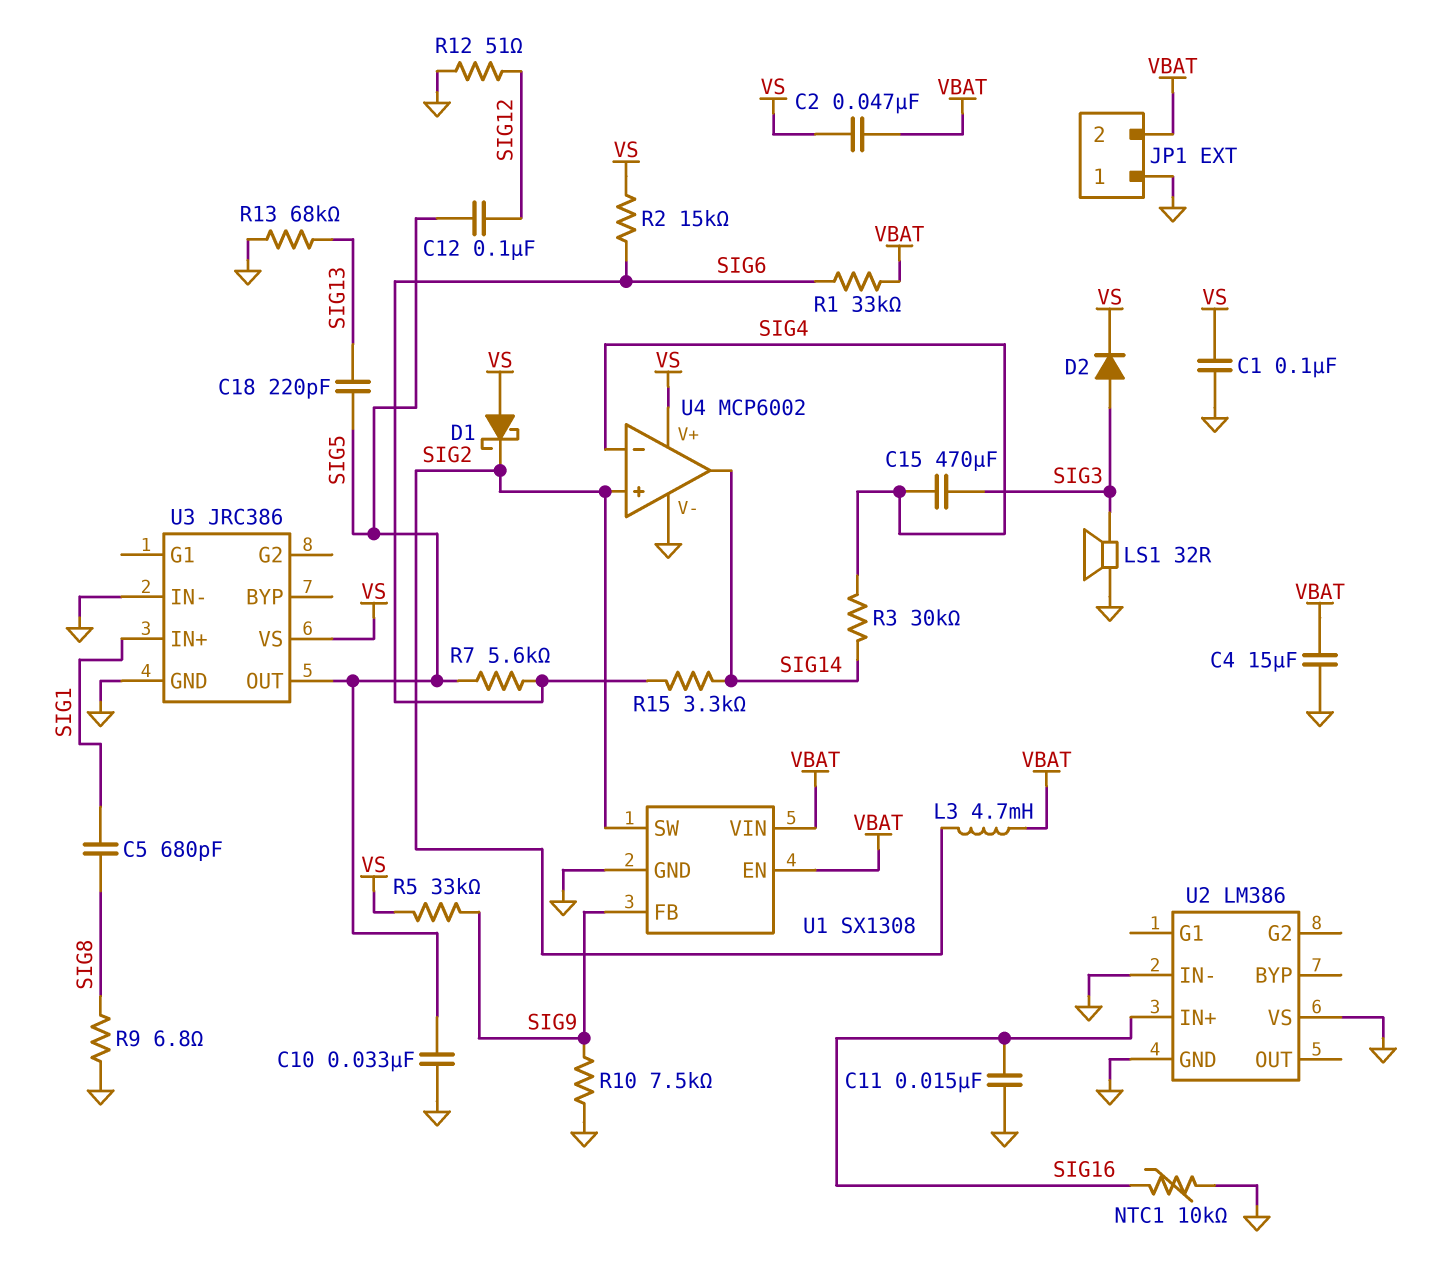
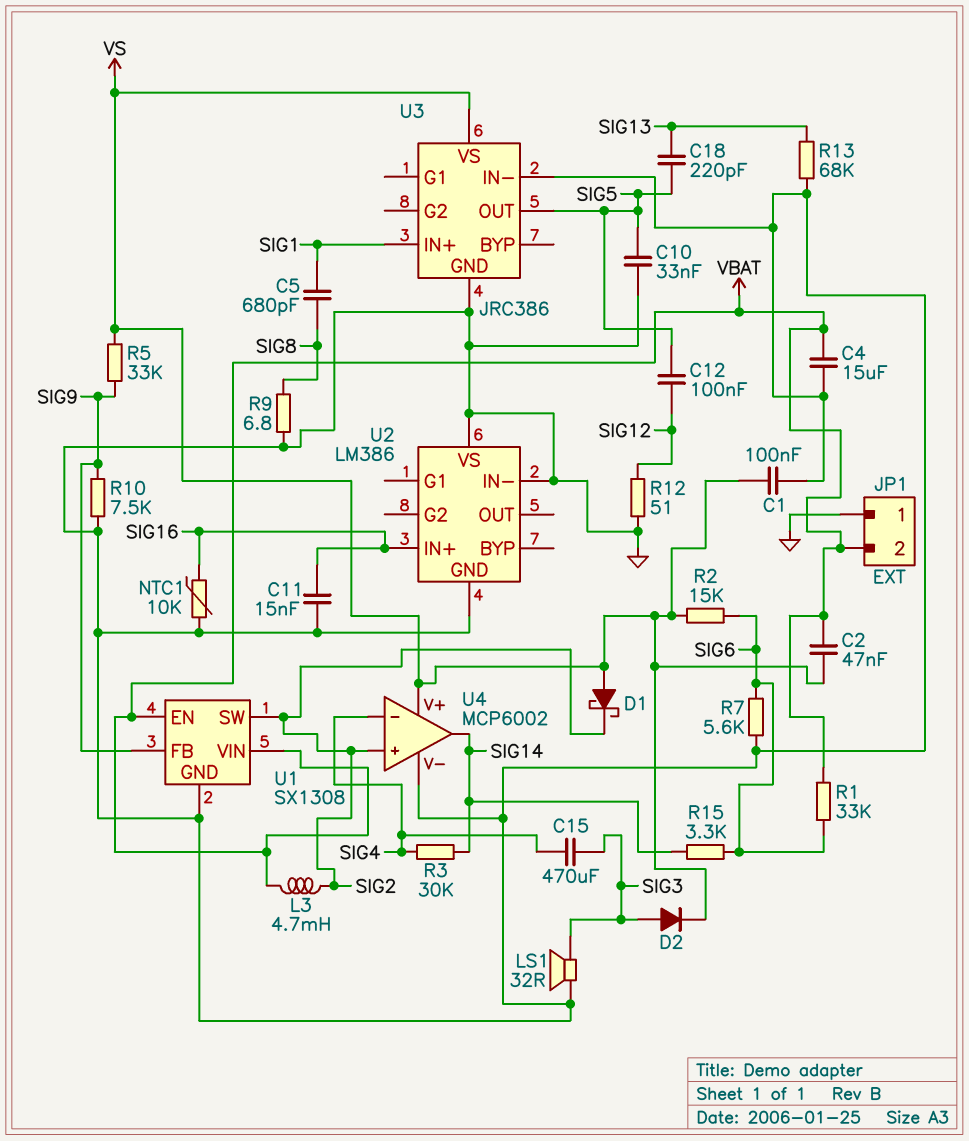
R7: 5.6k (SIG5, SIG6) -> 5.6k (GND, SIG6)

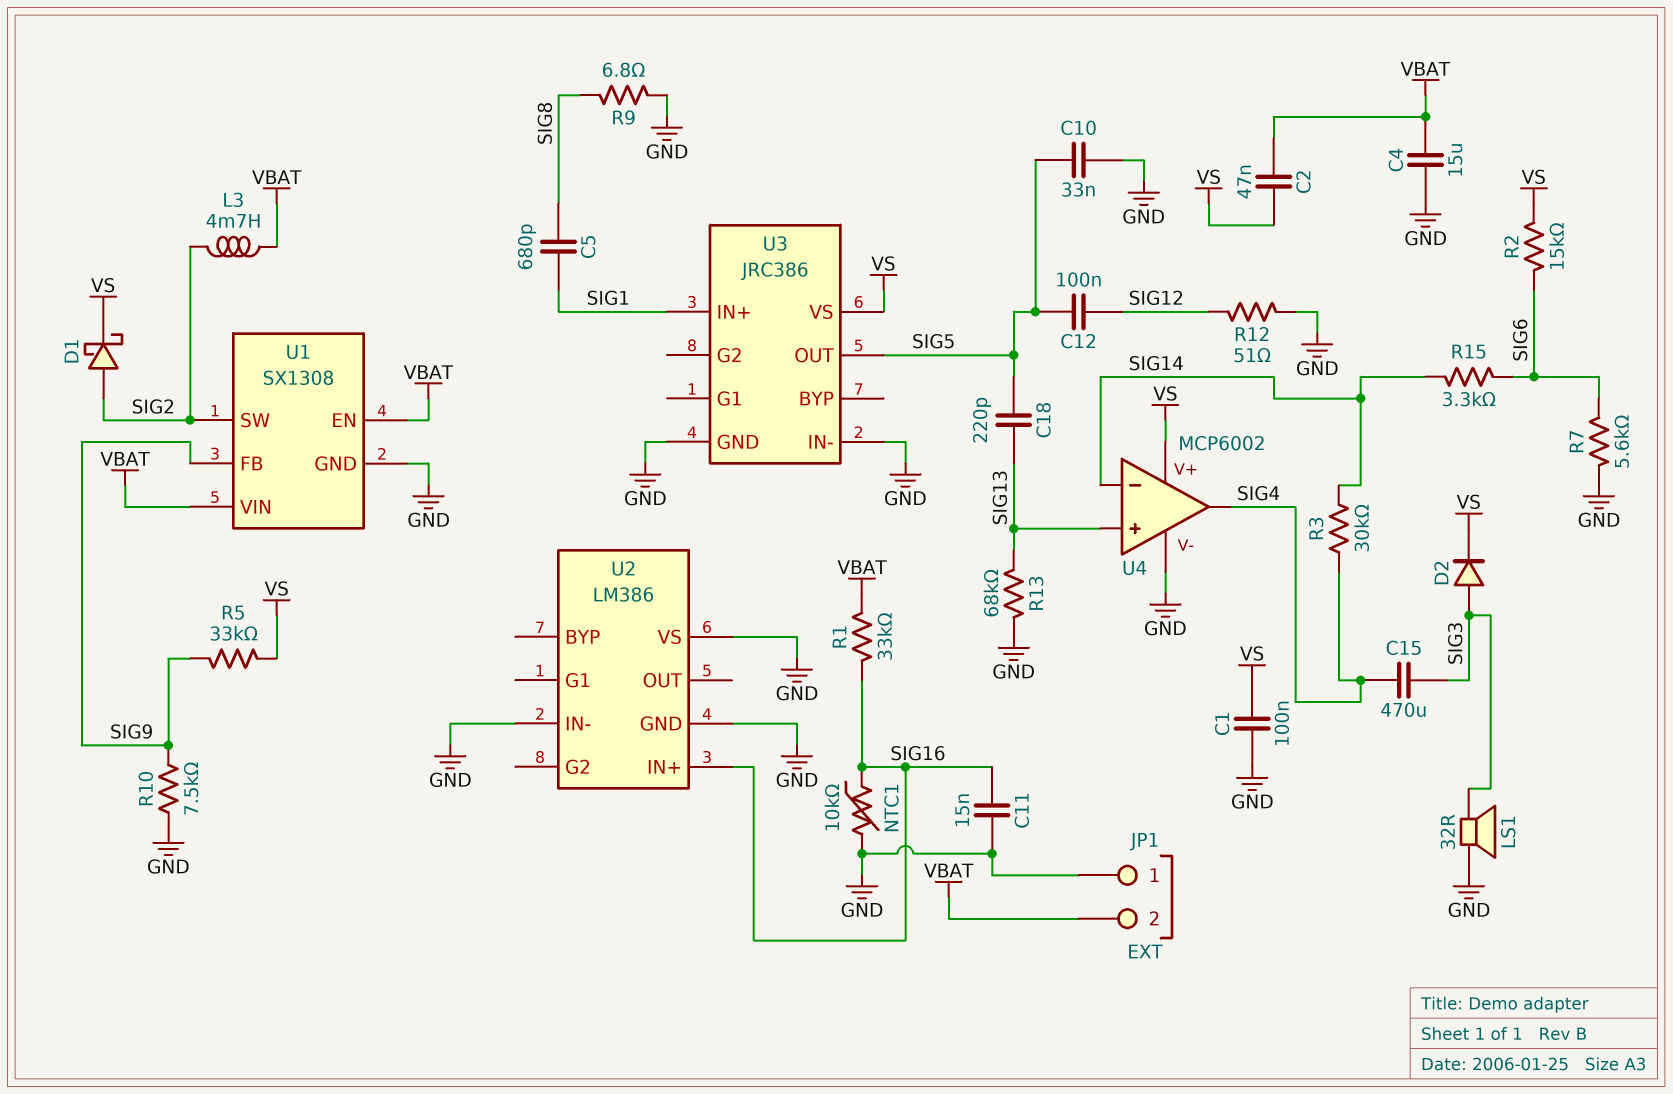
D1: schottky (A VS, K SIG2) -> schottky (A SIG2, K VS)
R1: 33k (SIG6, VBAT) -> 33k (SIG16, VBAT)
U4 pin in+: SIG2 -> SIG13
U4 pin in-: SIG4 -> SIG14
U4 pin out: SIG14 -> SIG4

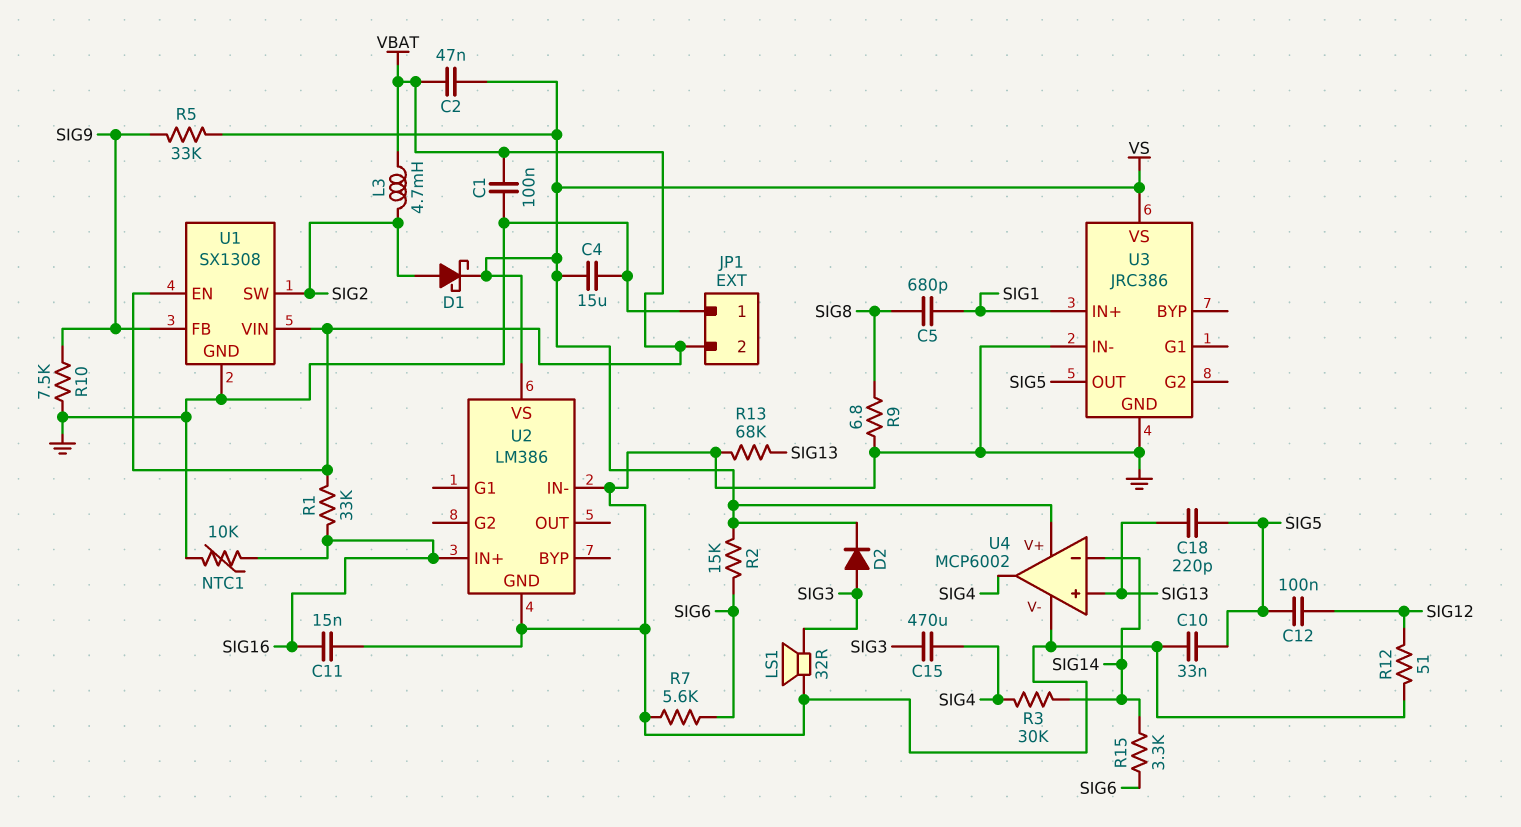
C1: 100nF (GND, VS) -> 100nF (GND, VBAT)
C4: 15uF (GND, VBAT) -> 15uF (GND, VS)
U2 pin VS: GND -> VS

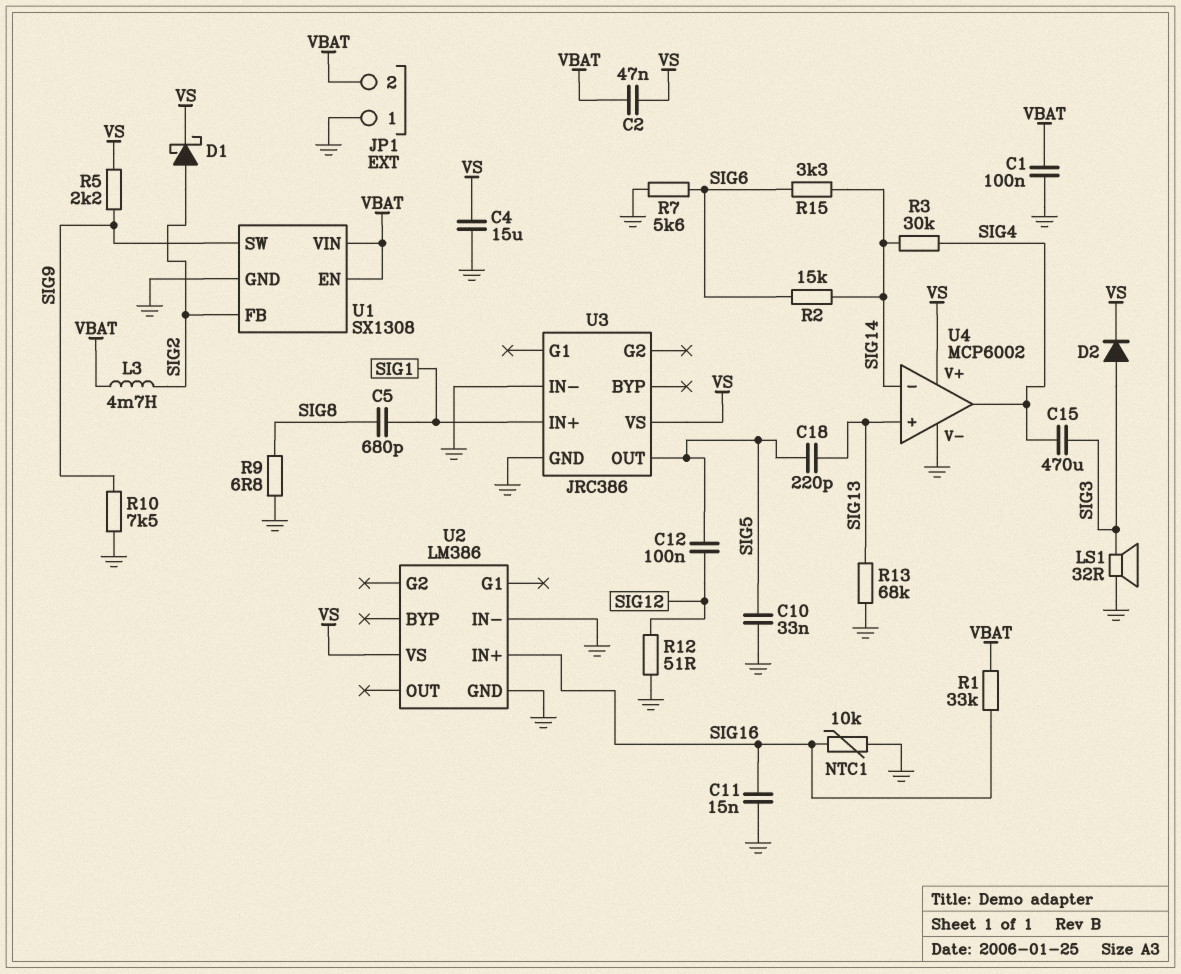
R2: 15k (SIG6, VS) -> 15k (SIG6, SIG14)
R5: 33k (SIG9, VS) -> 2.2k (SIG9, VS)
U1 pin FB: SIG9 -> SIG2
U1 pin SW: SIG2 -> SIG9

